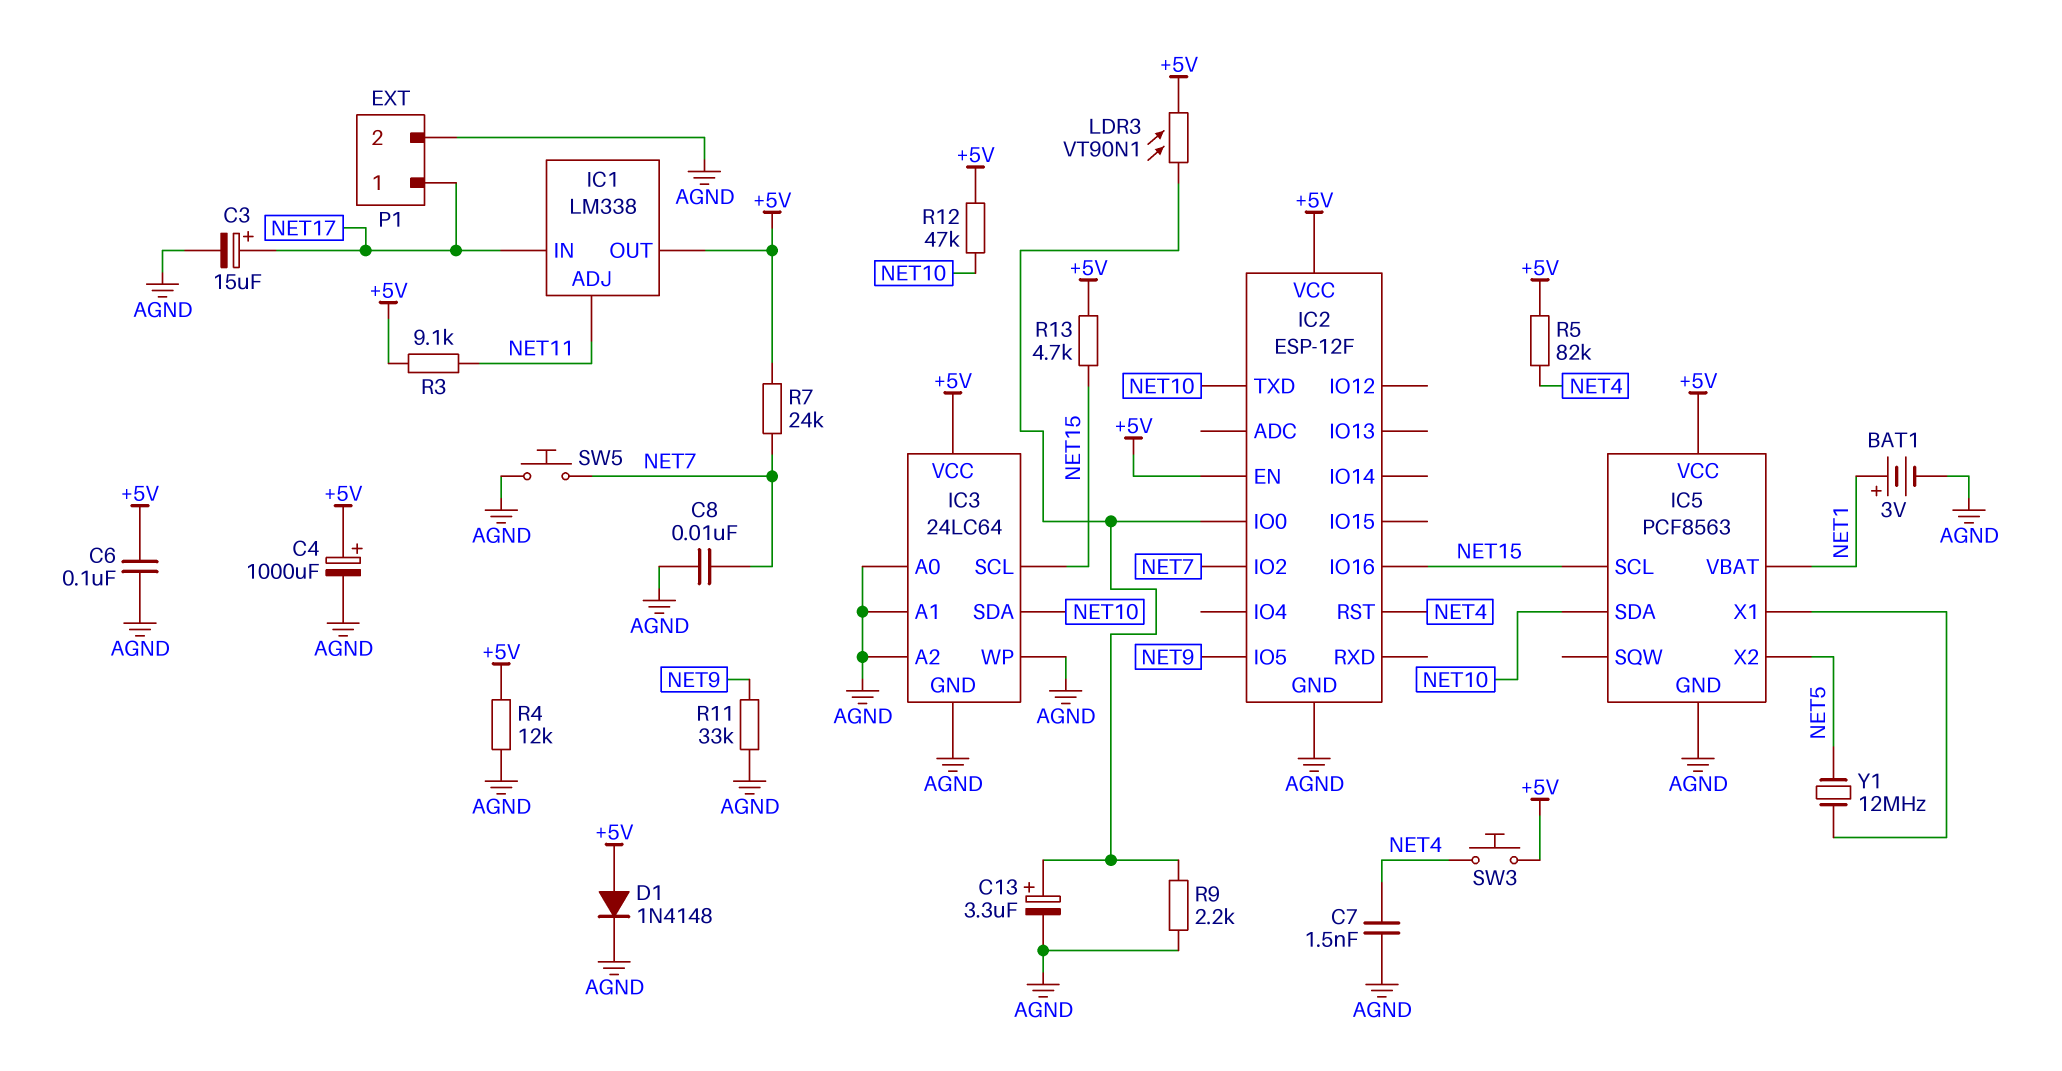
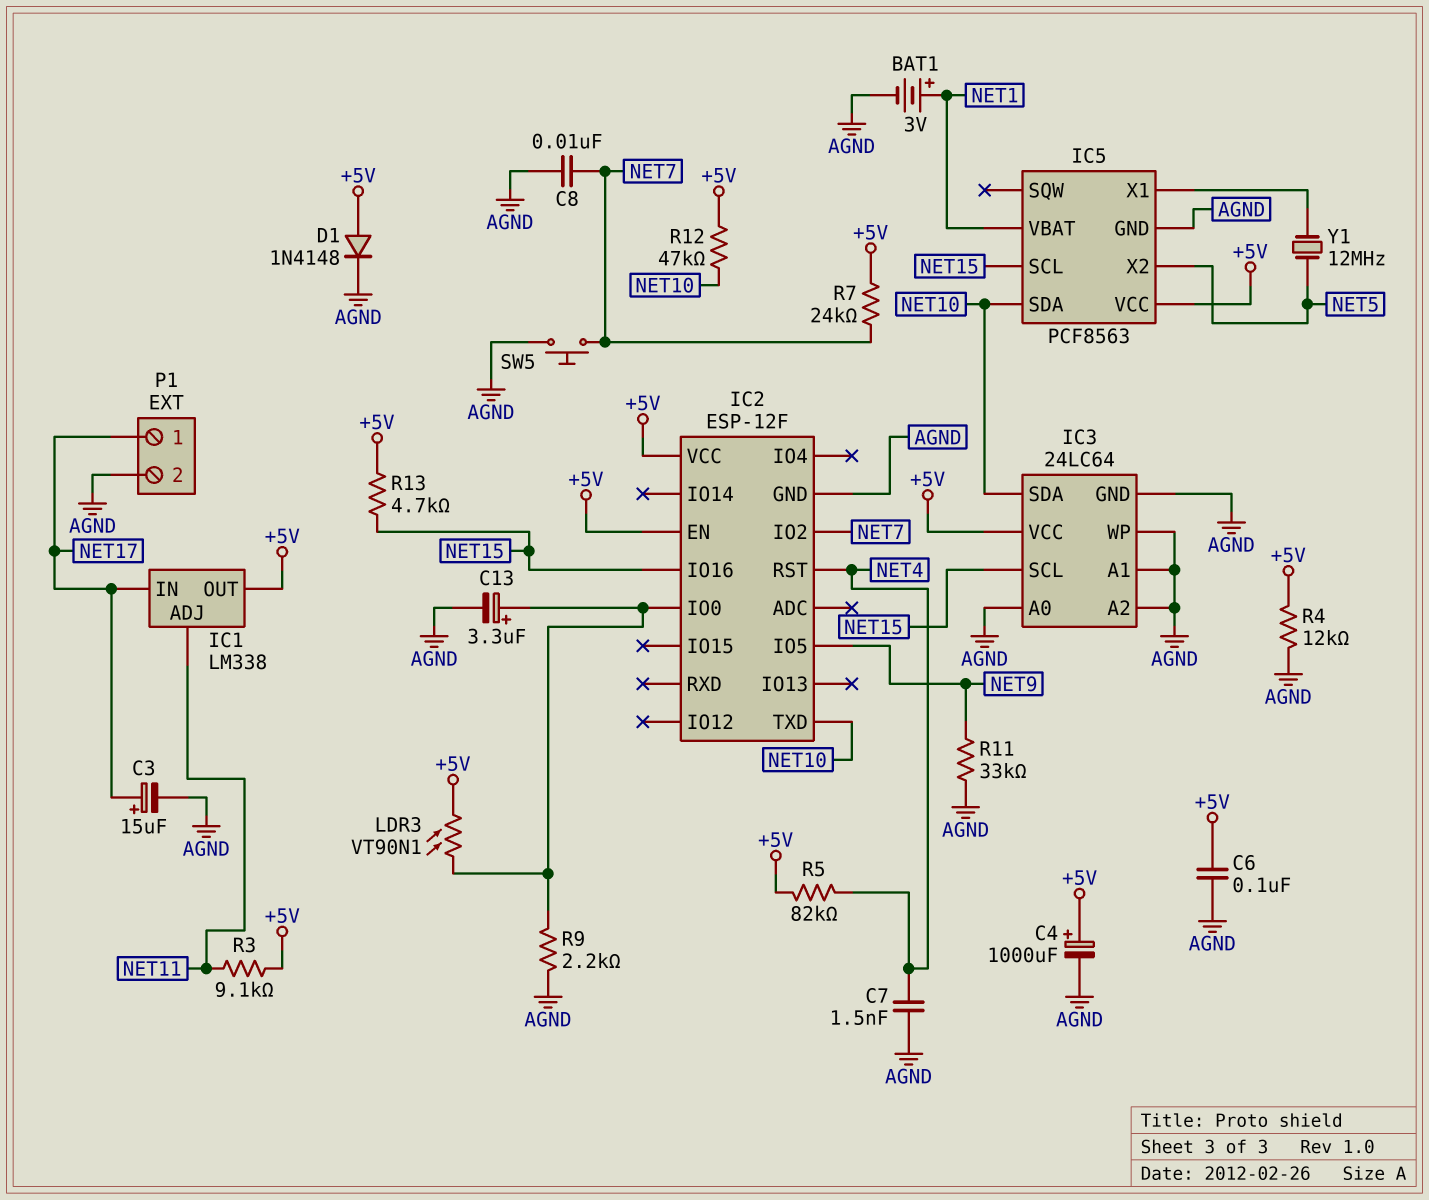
SW3: button (+5V, NET4) -> none

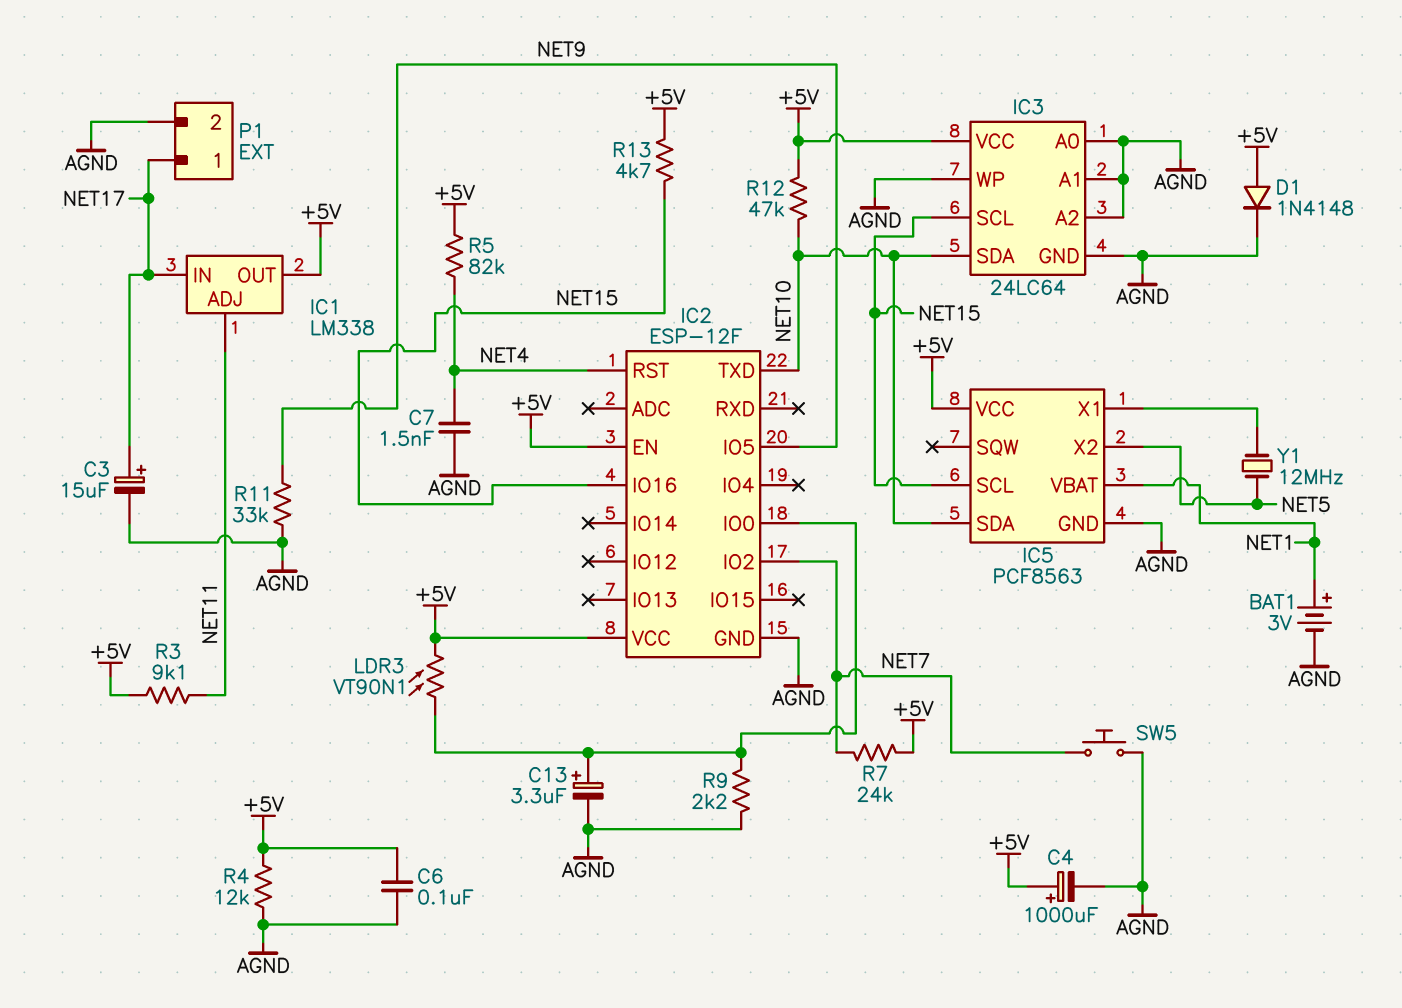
C8: 10nF (AGND, NET7) -> none

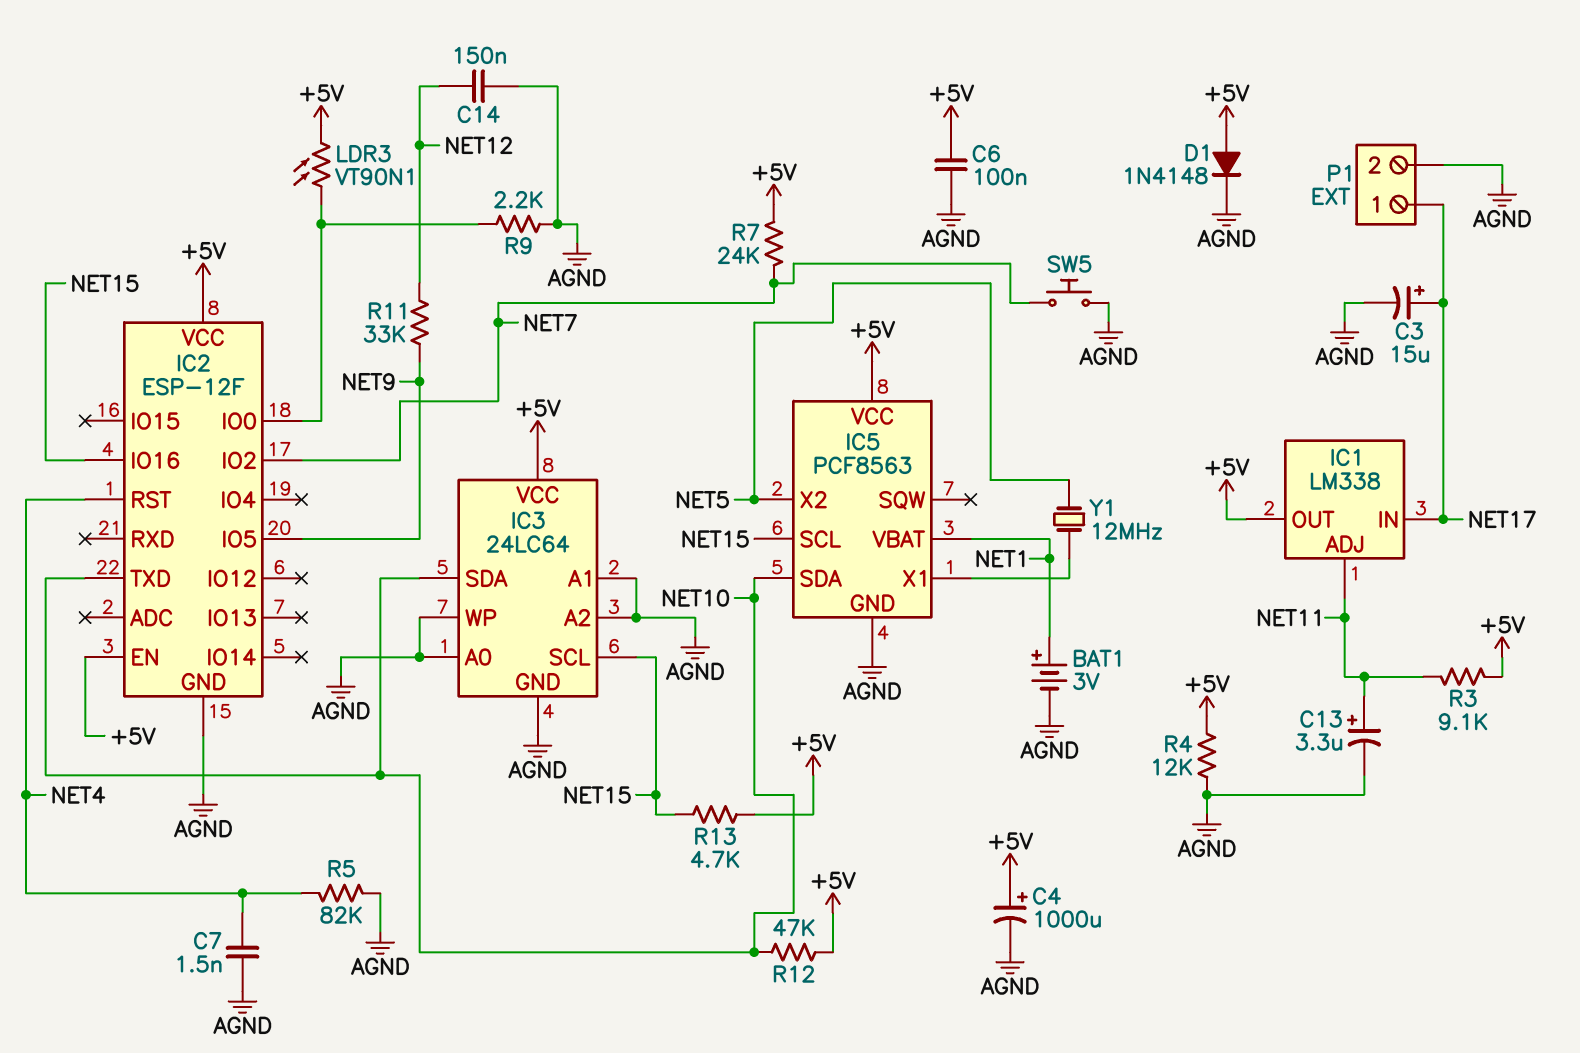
C13: 3.3uF (plus IC2/IO0, minus AGND) -> 3.3uF (plus NET11, minus AGND)
C14: none -> 150nF (AGND, NET12)
R5: 82k (+5V, NET4) -> 82k (AGND, NET4)
R11: 33k (AGND, NET9) -> 33k (NET9, NET12)

